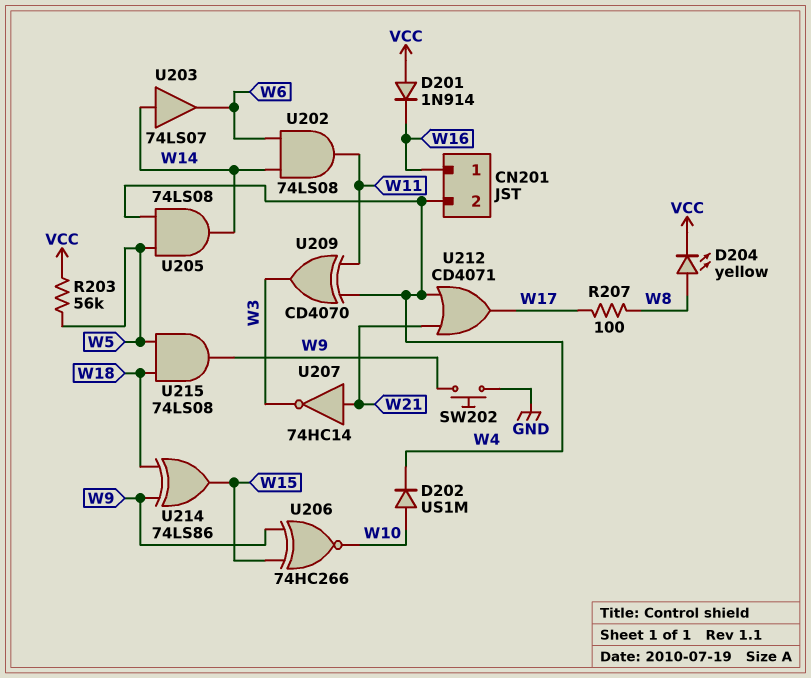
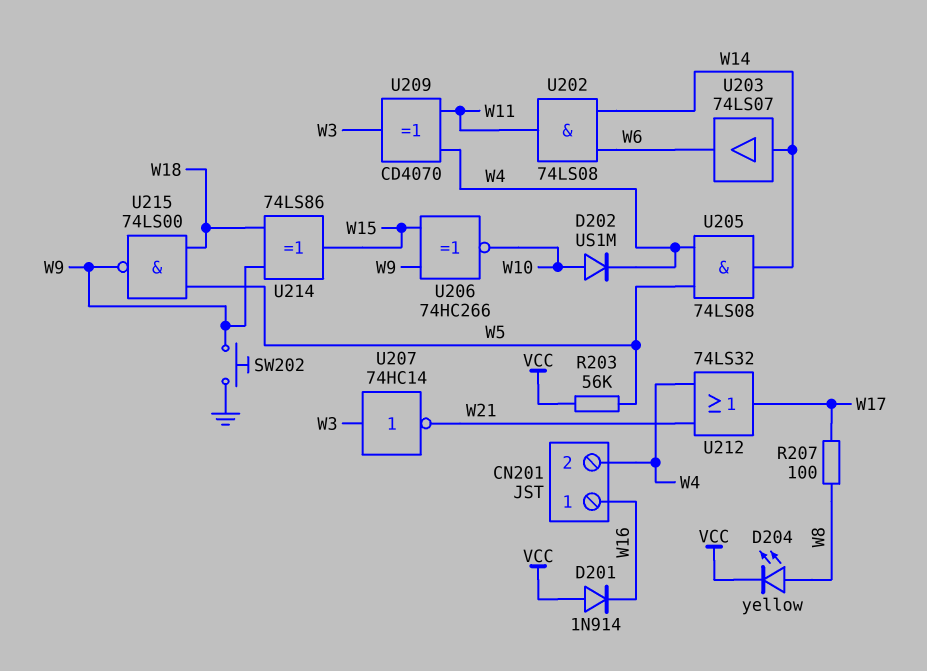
U207: NOT 74HC14 (in W21, out W3) -> NOT 74HC14 (in W3, out W21)
U212: OR CD4071 (in W4, in W21, out W17) -> OR 74LS32 (in W4, in W21, out W17)
U215: AND 74LS08 (in W5, in W18, out W9) -> NAND 74LS00 (in W5, in W18, out W9)

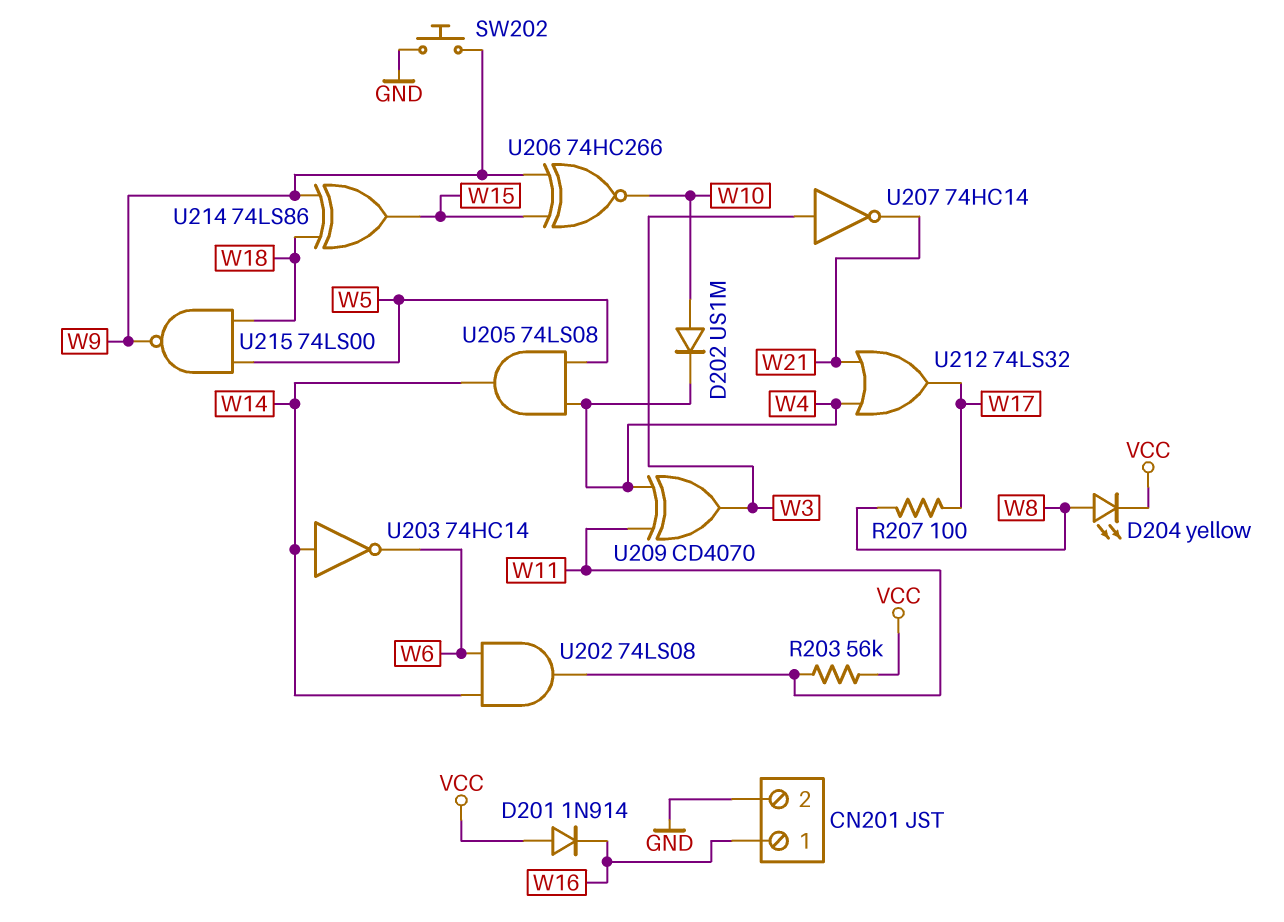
CN201 pin 2: W4 -> GND
R203: 56k (VCC, W5) -> 56k (VCC, W11)
U203: buffer 74LS07 (in W14, out W6) -> NOT 74HC14 (in W14, out W6)

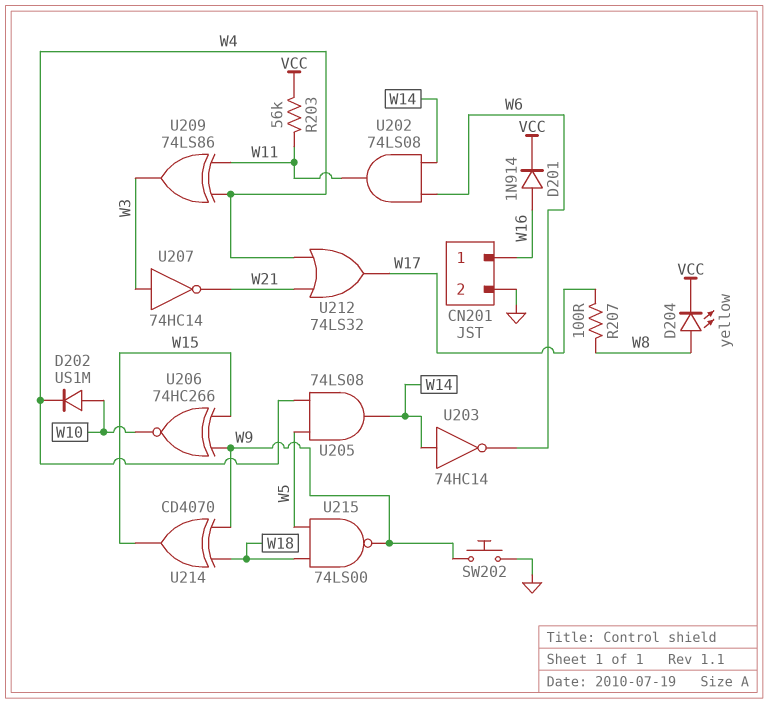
D201: diode 1N914 (A VCC, K W16) -> diode 1N914 (A W16, K VCC)
U209: XOR CD4070 (in W4, in W11, out W3) -> XOR 74LS86 (in W4, in W11, out W3)
U214: XOR 74LS86 (in W9, in W18, out W15) -> XOR CD4070 (in W9, in W18, out W15)

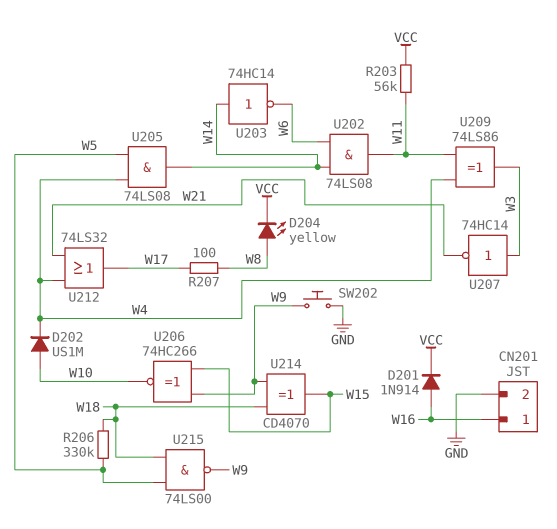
R206: none -> 330k (W5, W18)

